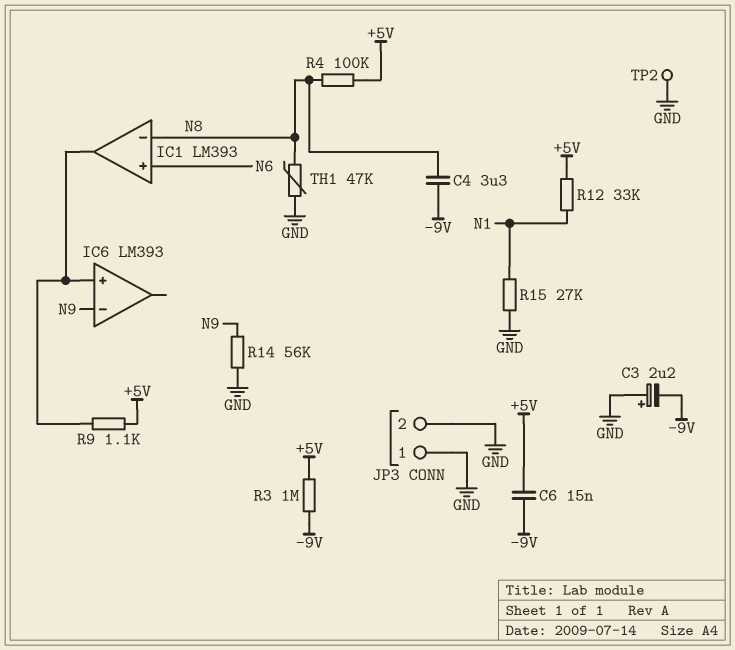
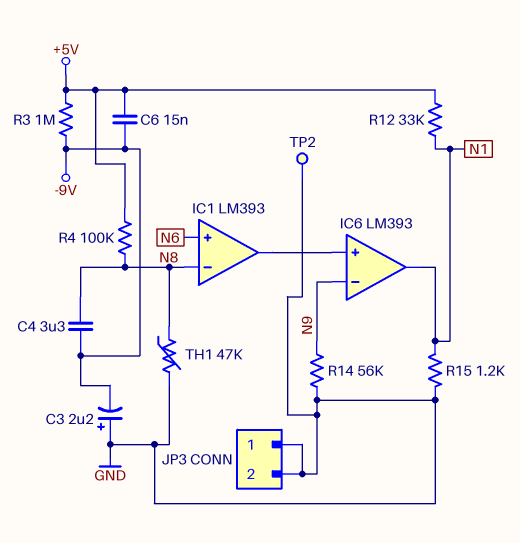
IC6 pin out: none -> N1
R9: 1.1k (+5V, IC1/out) -> none
R15: 27k (GND, N1) -> 1.2k (GND, N1)

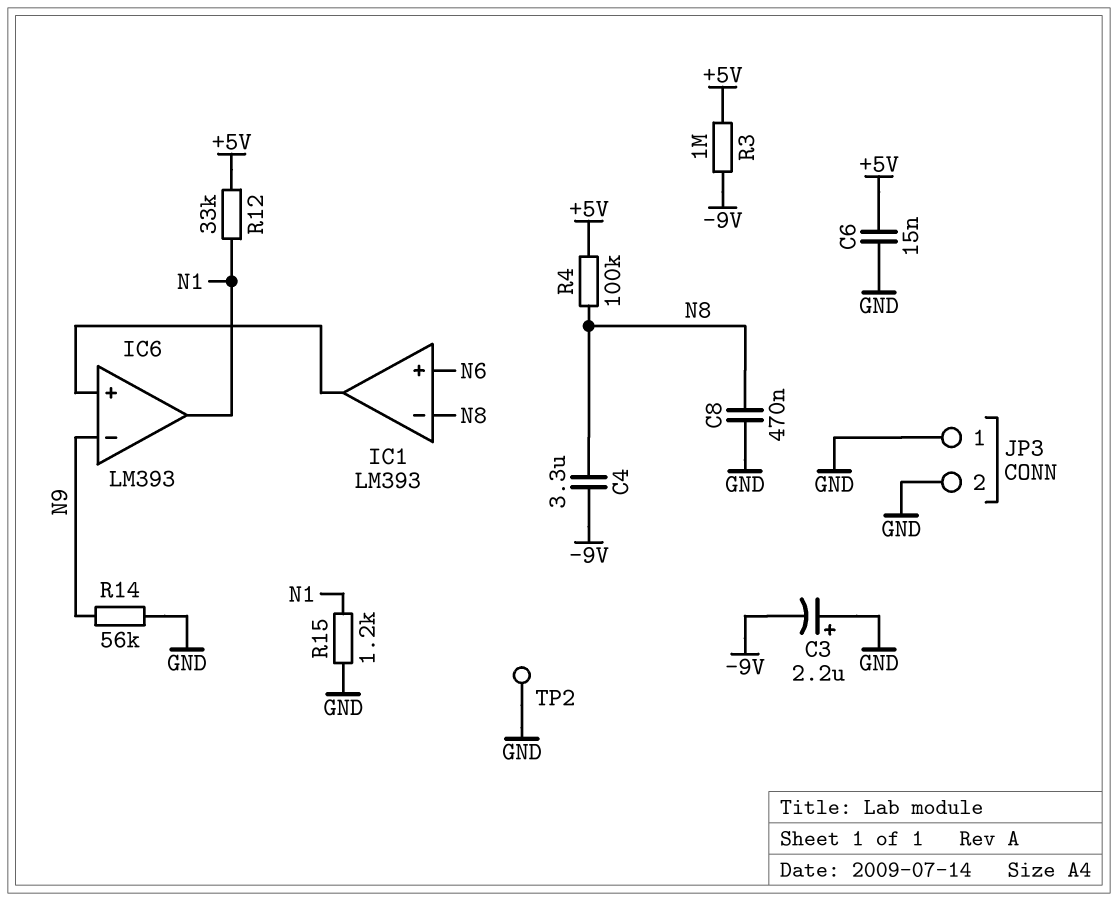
C6: 15nF (+5V, -9V) -> 15nF (+5V, GND)
C8: none -> 470nF (GND, N8)
TH1: 47k (GND, N8) -> none

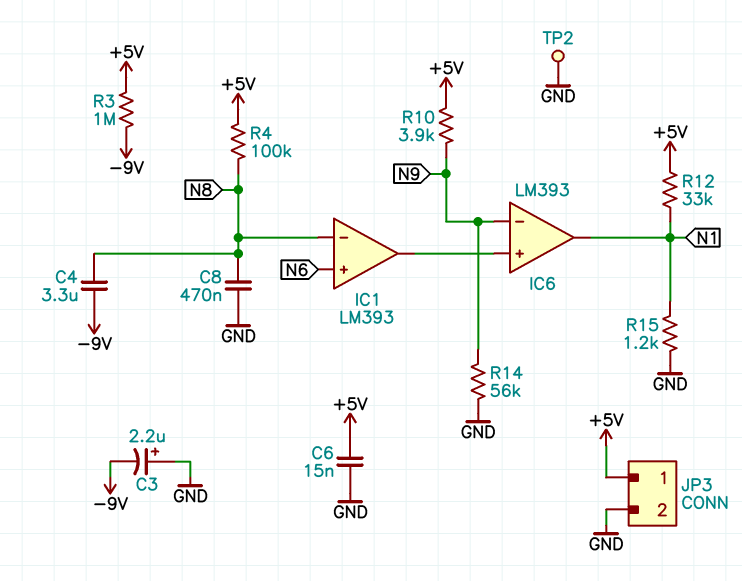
JP3 pin 1: GND -> +5V
R10: none -> 3.9k (+5V, N9)

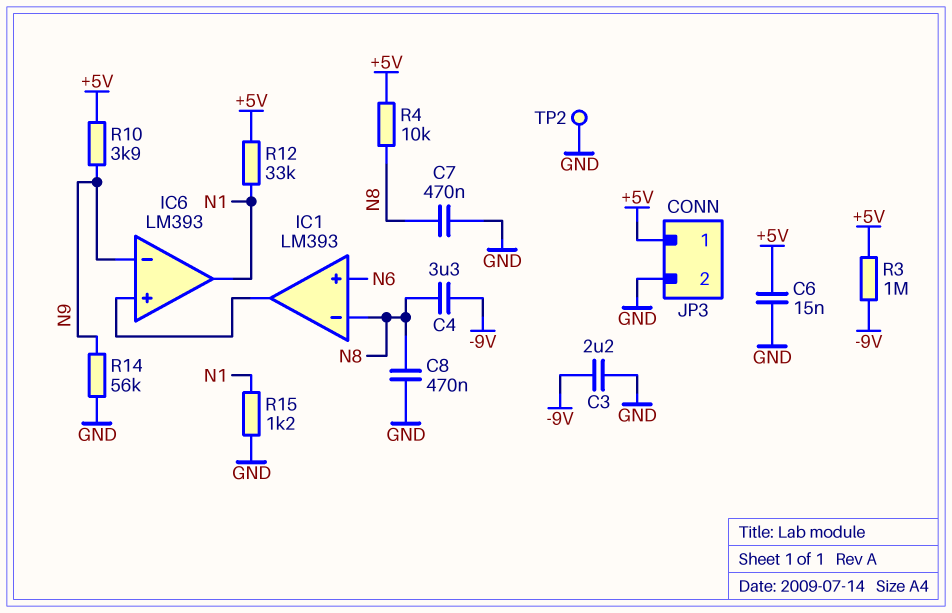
C3: 2.2uF (plus GND, minus -9V) -> 2.2uF (-9V, GND)
C7: none -> 470nF (GND, N8)
R4: 100k (+5V, N8) -> 10k (+5V, N8)

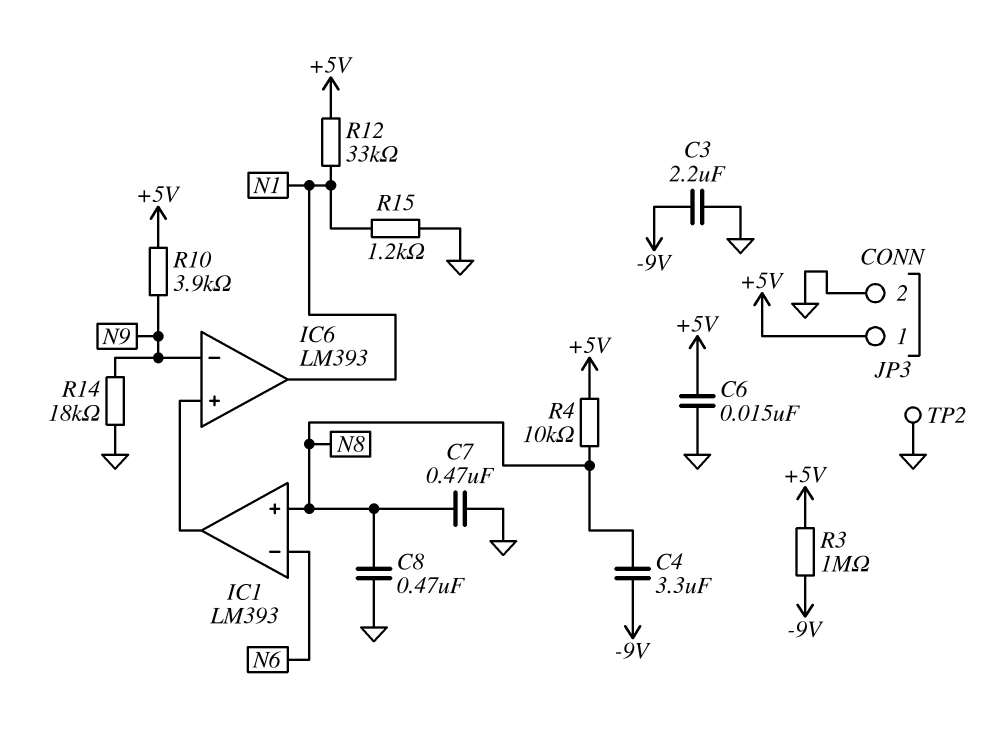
IC1 pin in+: N6 -> N8
IC1 pin in-: N8 -> N6
R14: 56k (GND, N9) -> 18k (GND, N9)

